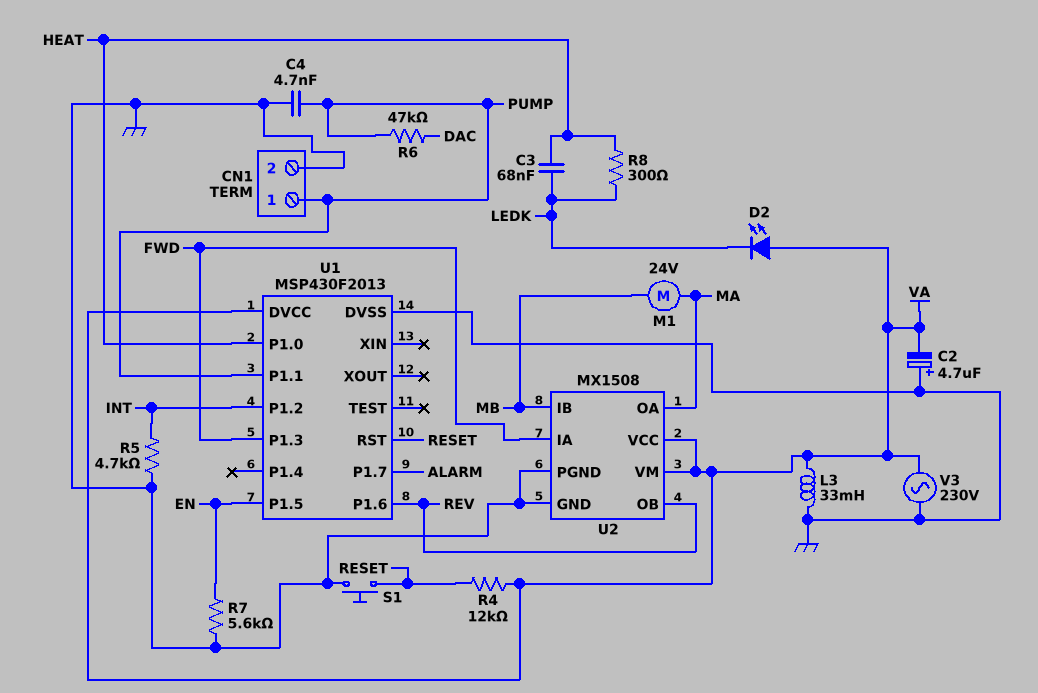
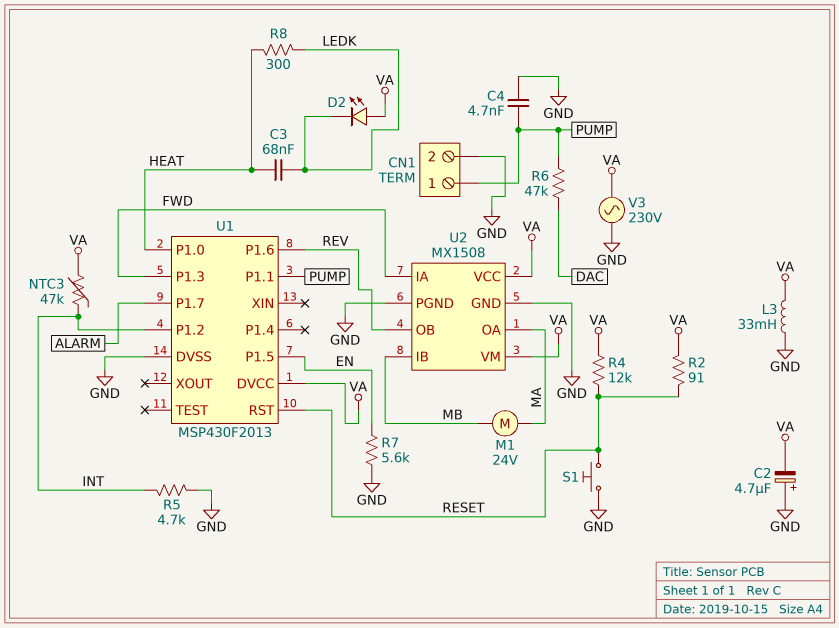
NTC3: none -> 47k (INT, VA)
R2: none -> 91 (RESET, VA)

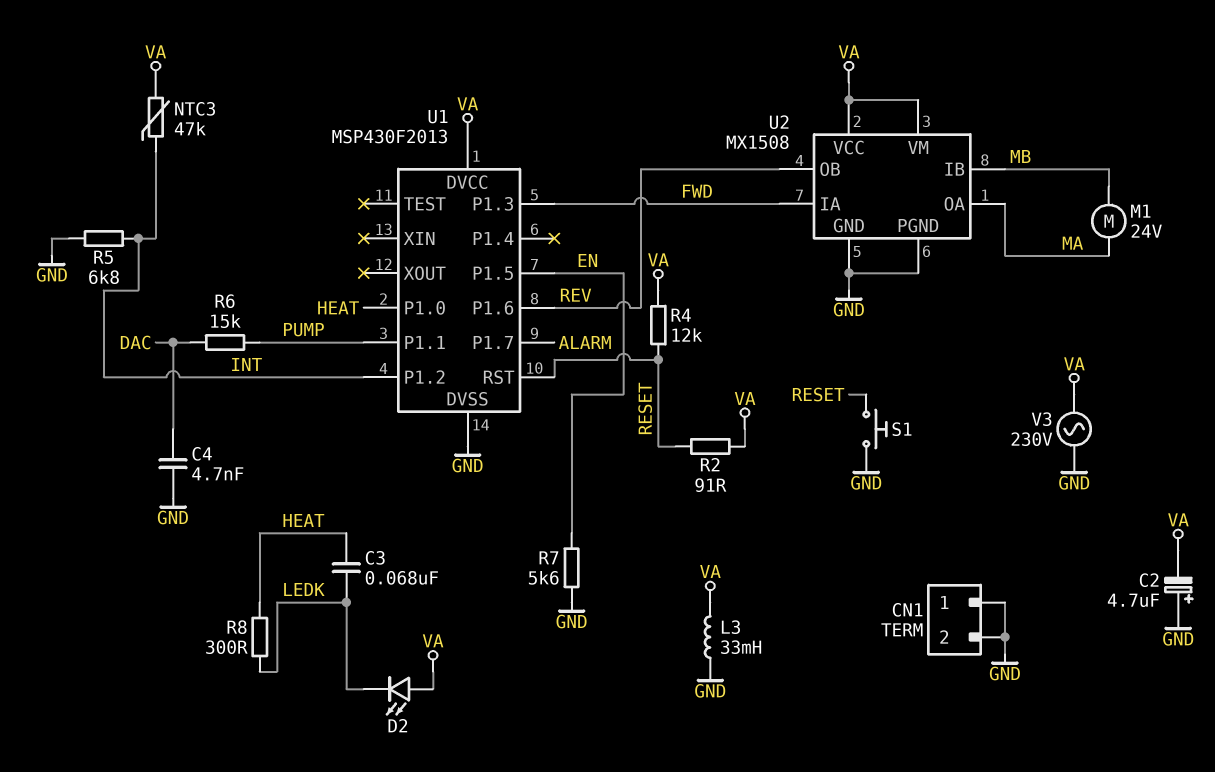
C4: 4.7nF (GND, PUMP) -> 4.7nF (DAC, GND)
CN1 pin 1: PUMP -> GND
R5: 4.7k (GND, INT) -> 6.8k (GND, INT)
R6: 47k (DAC, PUMP) -> 15k (DAC, PUMP)

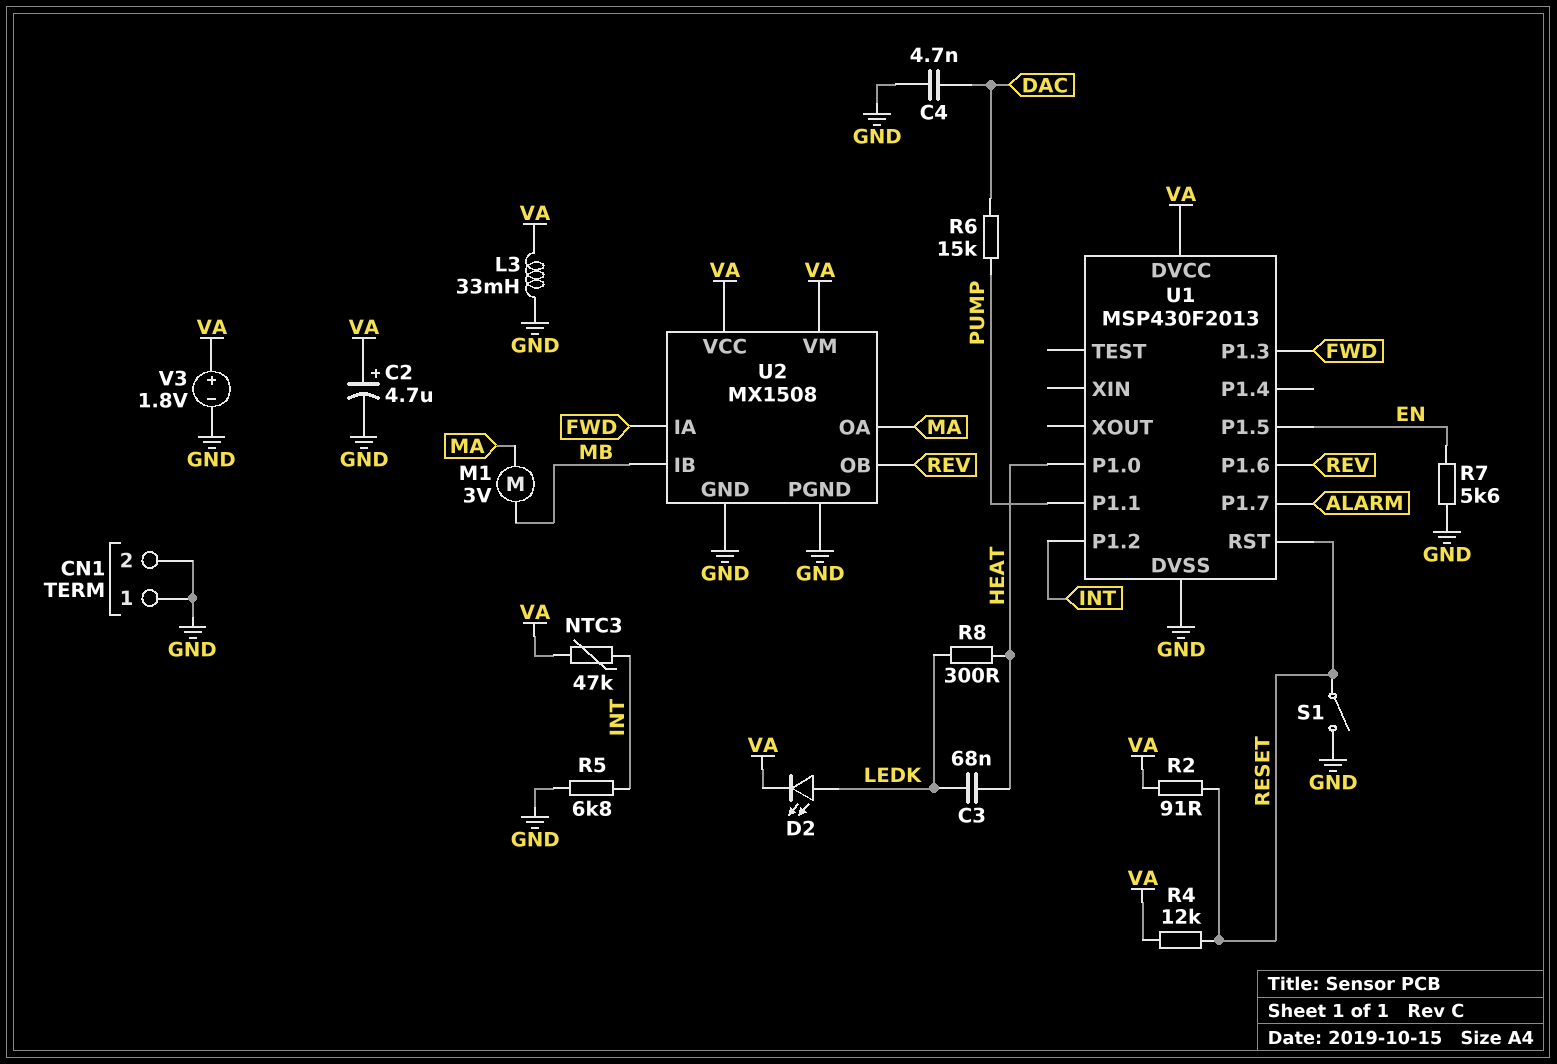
C2: 4.7uF (plus GND, minus VA) -> 4.7uF (plus VA, minus GND)
D2: LED (A VA, K LEDK) -> LED (A LEDK, K VA)
M1: motor 24V (MA, MB) -> motor 3V (MA, MB)
S1: button (GND, RESET) -> switch (GND, RESET)
V3: AC 230V (GND, VA) -> 1.8V (plus VA, minus GND)

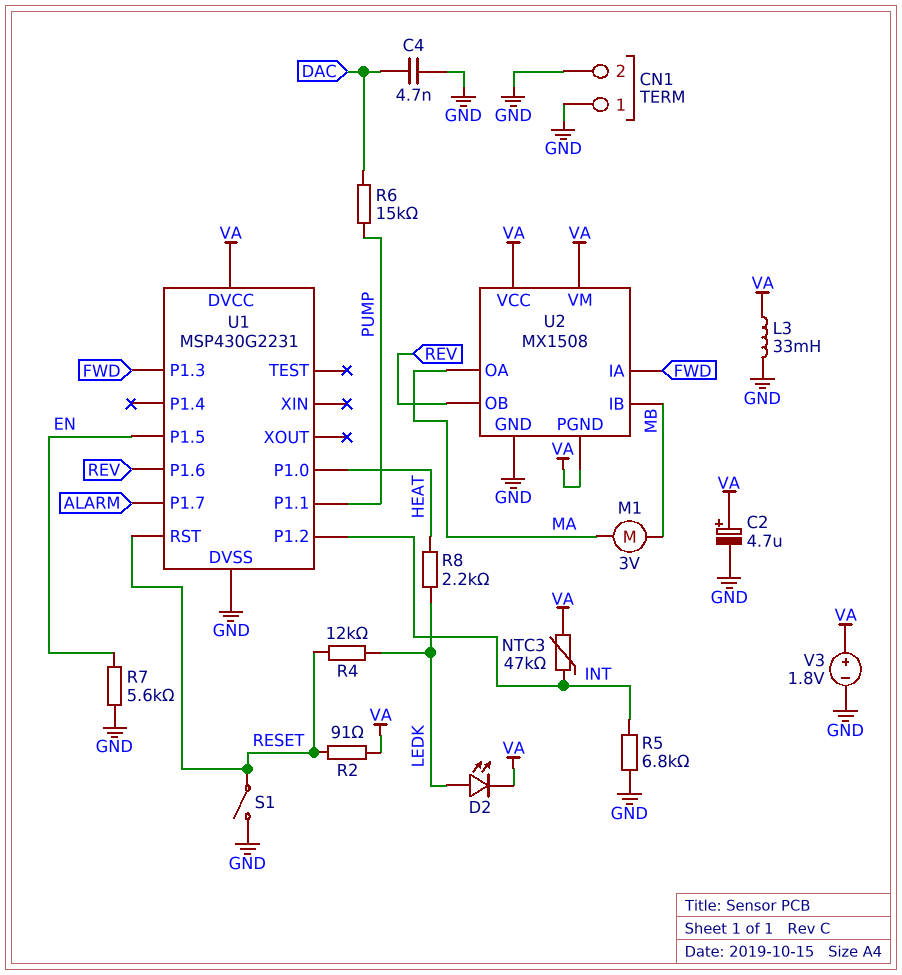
C3: 68nF (HEAT, LEDK) -> none
R4: 12k (RESET, VA) -> 12k (LEDK, RESET)
R8: 300 (HEAT, LEDK) -> 2.2k (HEAT, LEDK)
U1: MSP430F2013 -> MSP430G2231
U2 pin PGND: GND -> VA

